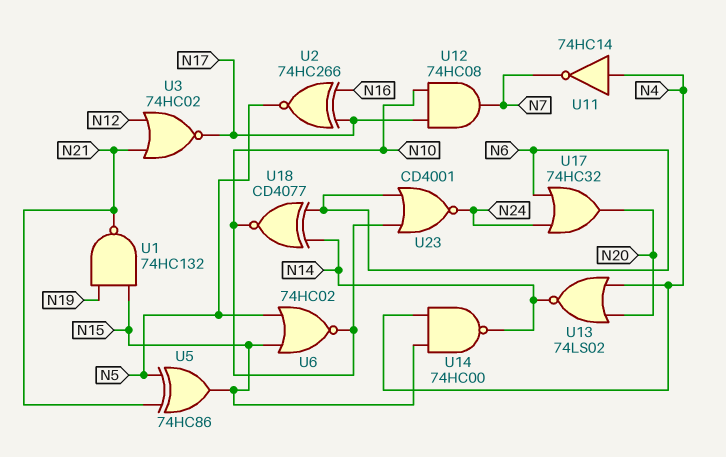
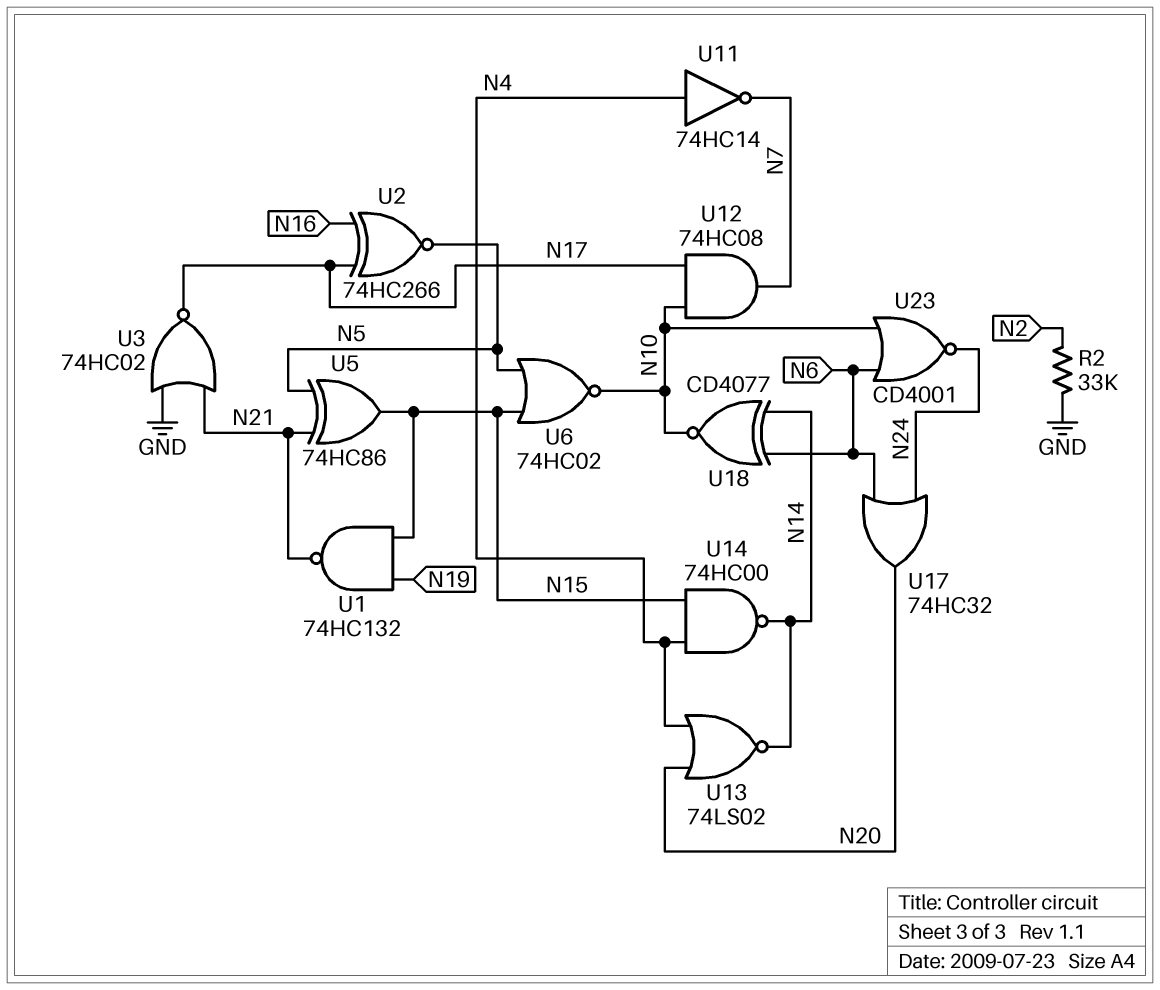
R2: none -> 33k (GND, N2)
U3: NOR 74HC02 (in N12, in N21, out N17) -> NOR 74HC02 (in GND, in N21, out N17)

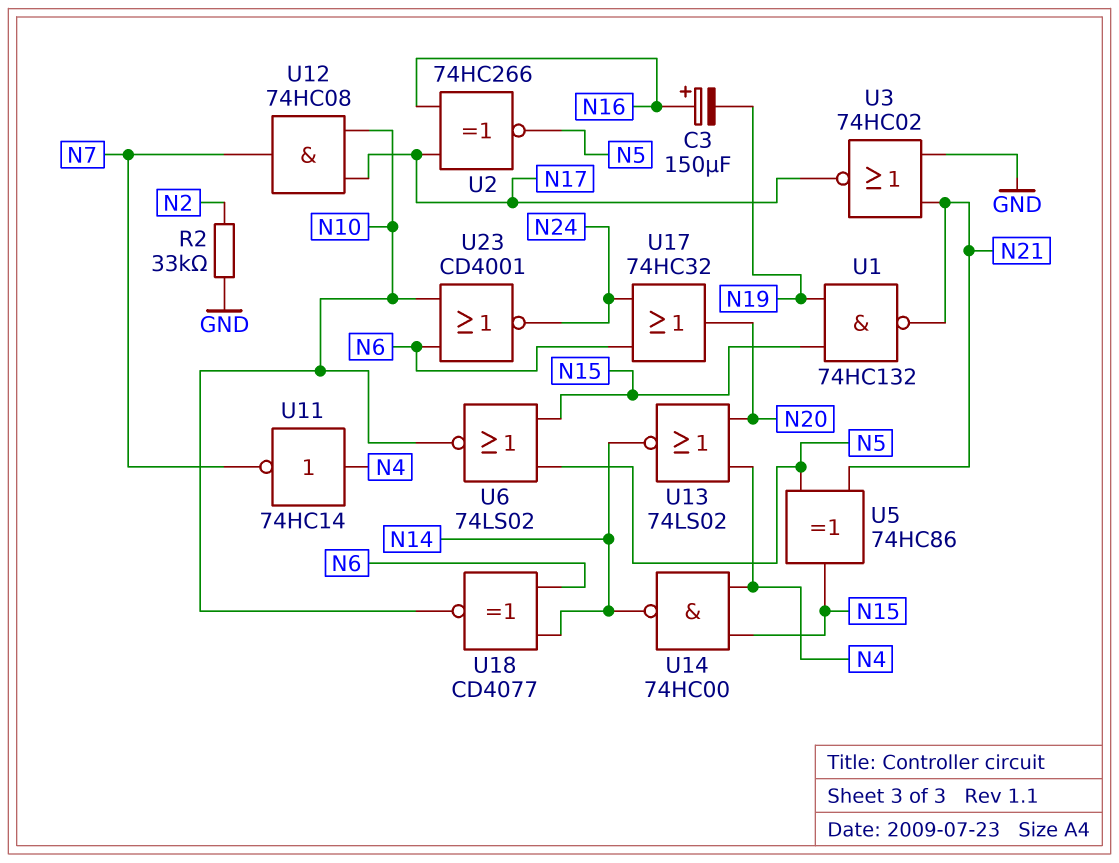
C3: none -> 150uF (plus N16, minus N19)
U6: NOR 74HC02 (in N5, in N15, out N10) -> NOR 74LS02 (in N5, in N15, out N10)

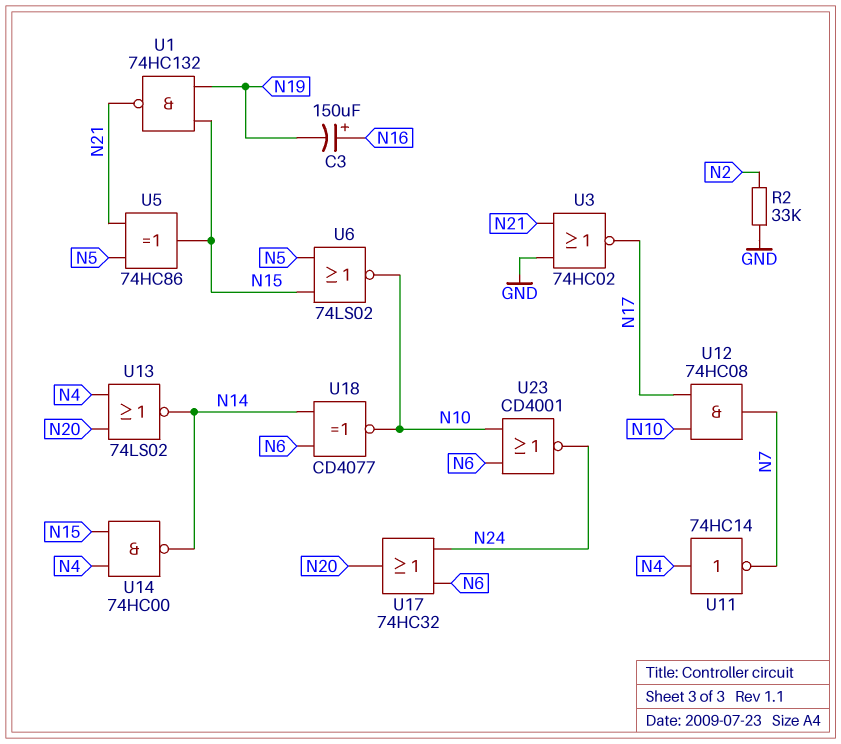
U2: XNOR 74HC266 (in N16, in N17, out N5) -> none

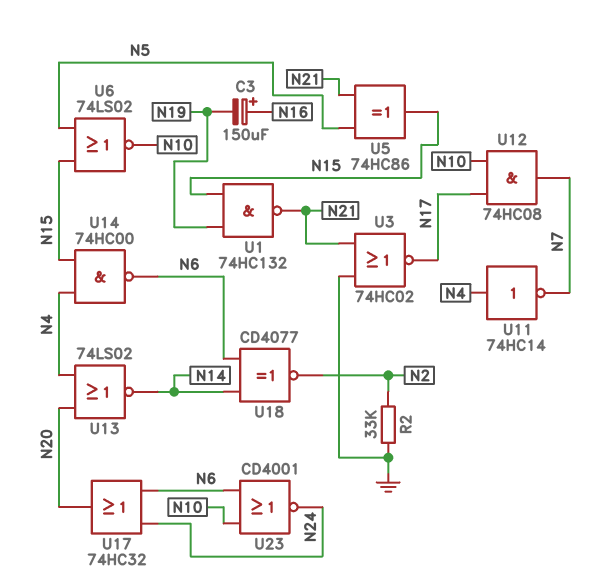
U14: NAND 74HC00 (in N4, in N15, out N14) -> NAND 74HC00 (in N4, in N15, out N6)
U18: XNOR CD4077 (in N6, in N14, out N10) -> XNOR CD4077 (in N6, in N14, out N2)

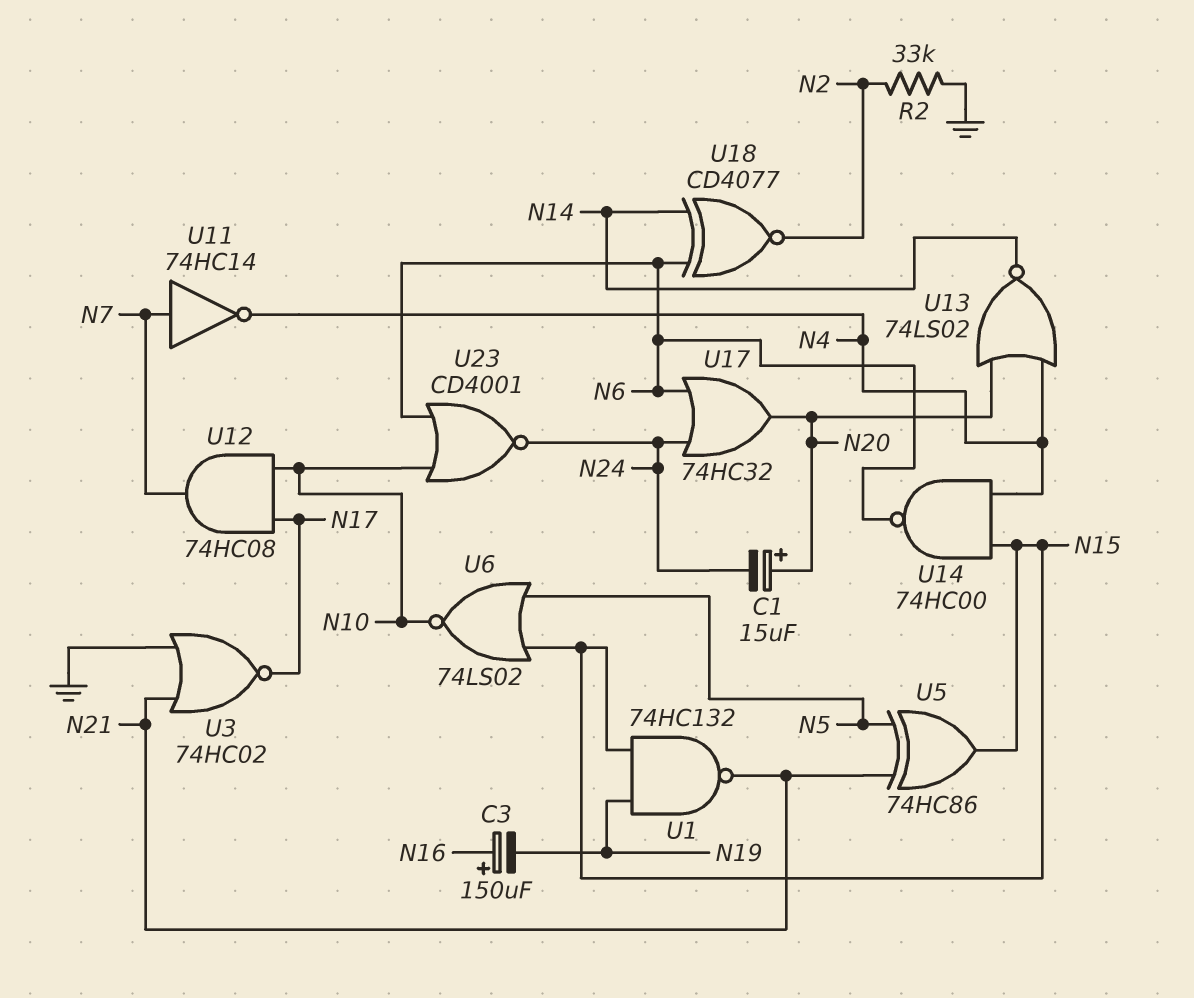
C1: none -> 15uF (plus N20, minus N24)
U11: NOT 74HC14 (in N4, out N7) -> NOT 74HC14 (in N7, out N4)

